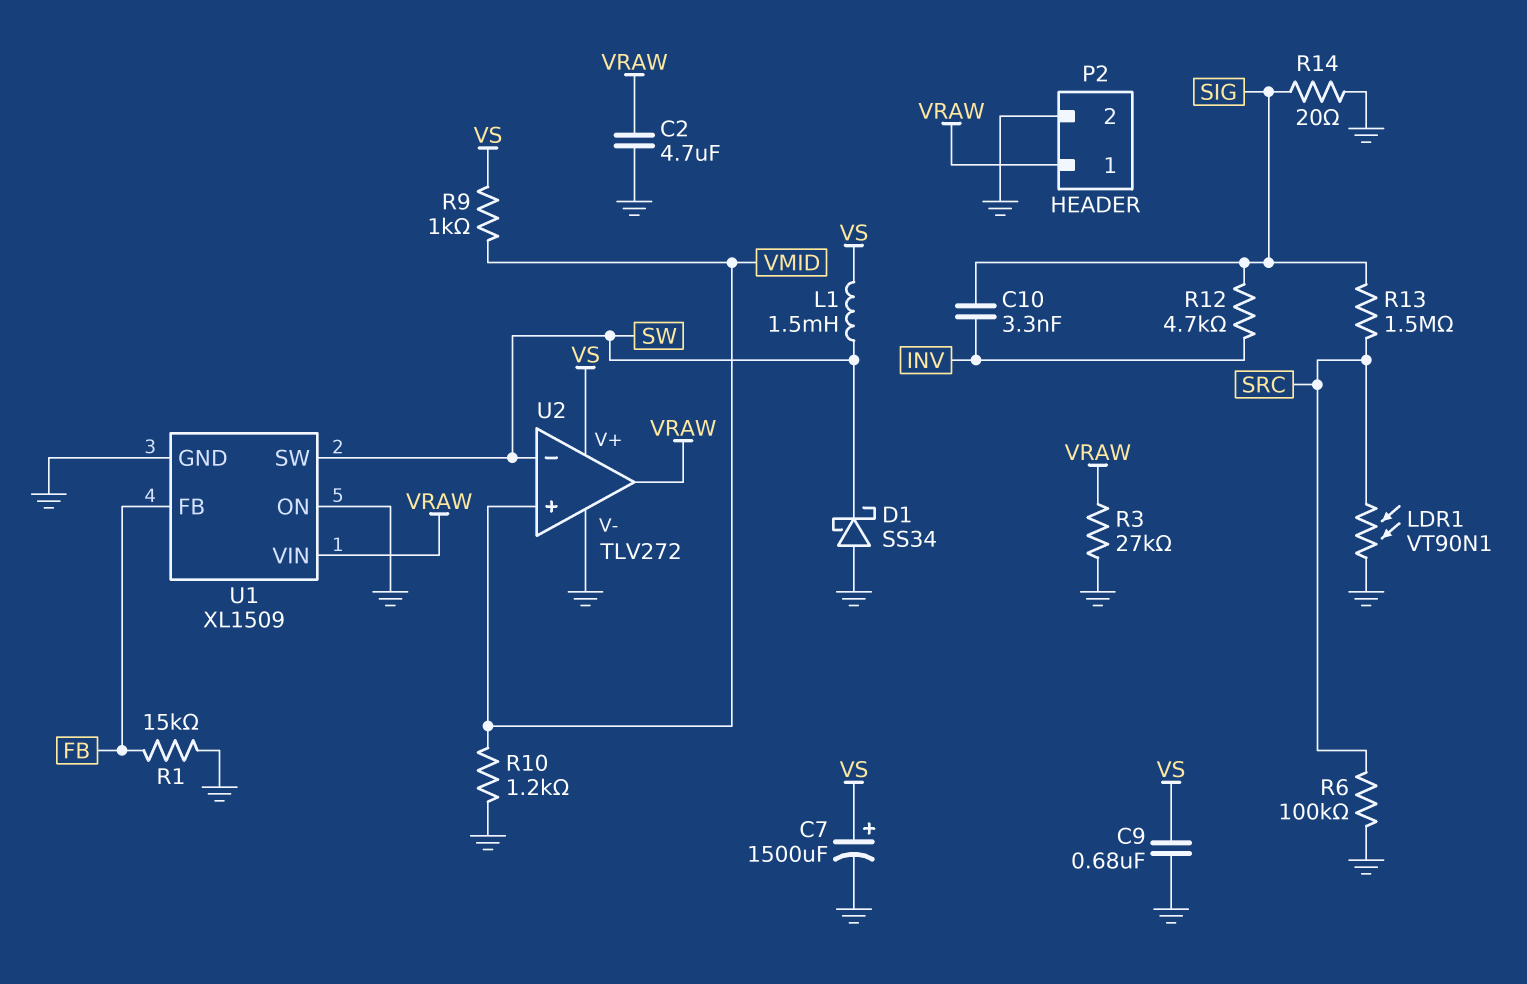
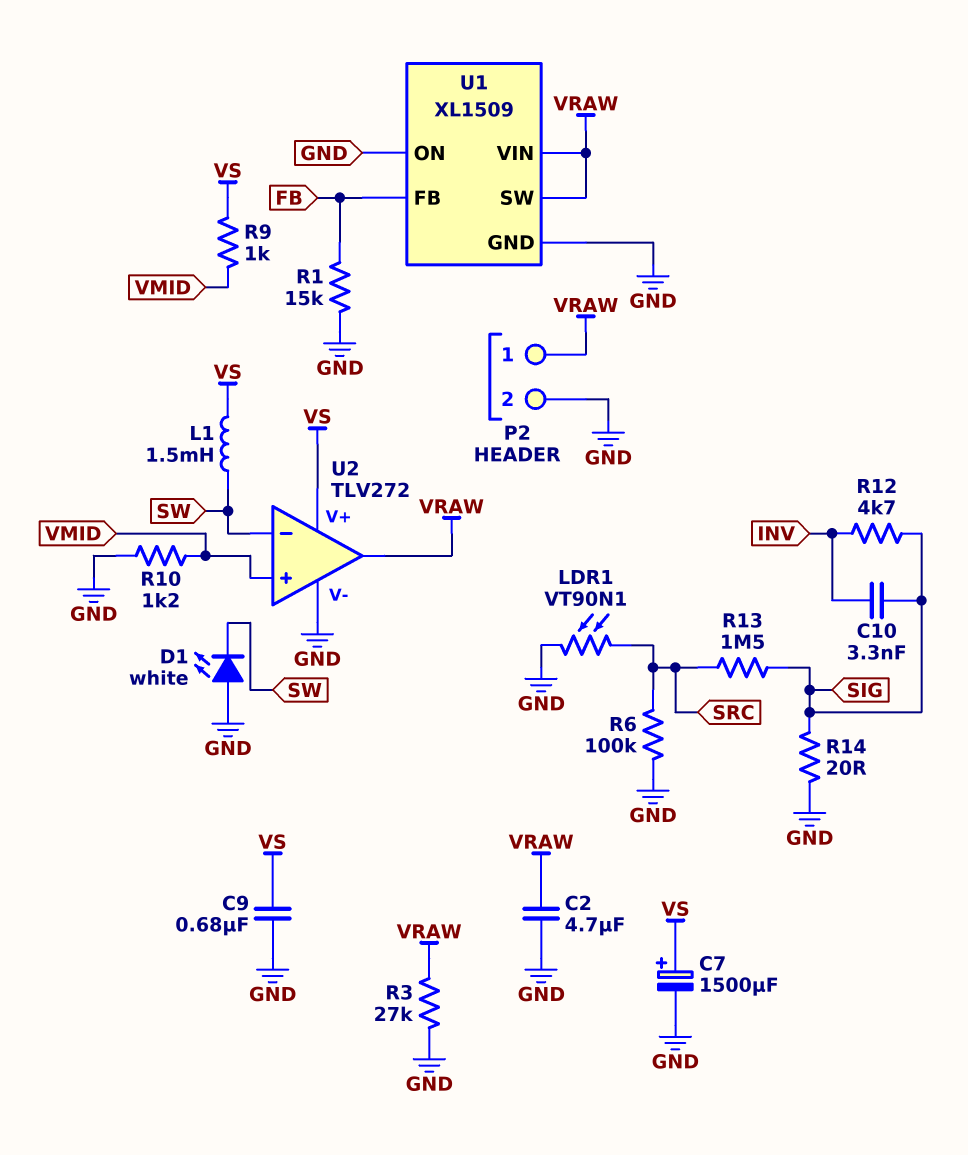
D1: schottky SS34 (A GND, K SW) -> LED white (A GND, K SW)
U1 pin SW: SW -> VRAW

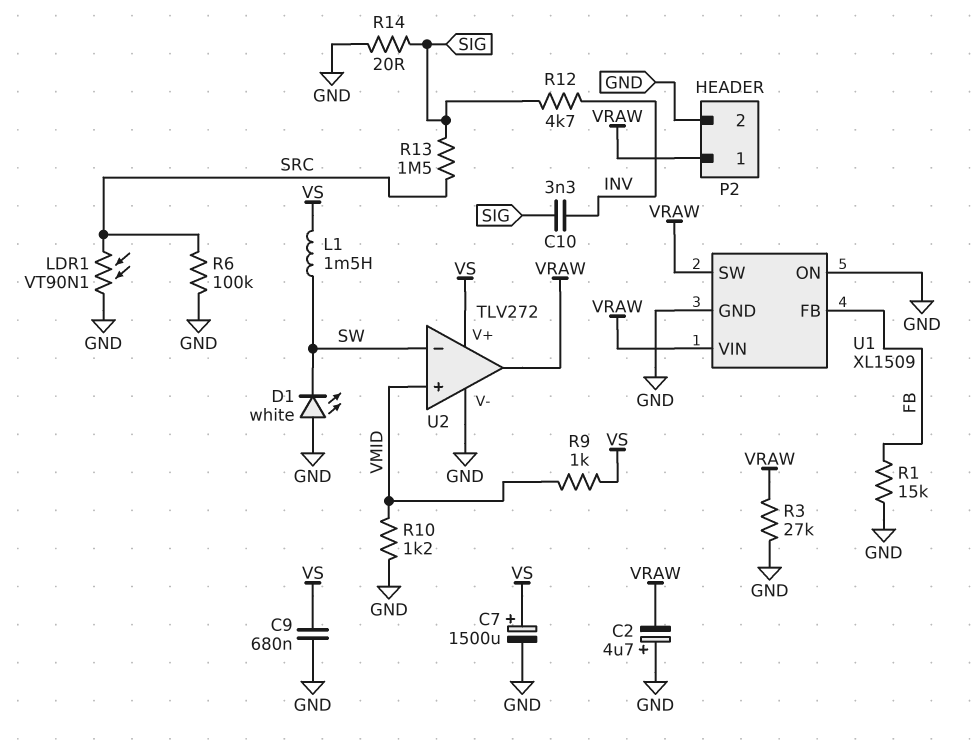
C2: 4.7uF (GND, VRAW) -> 4.7uF (plus GND, minus VRAW)

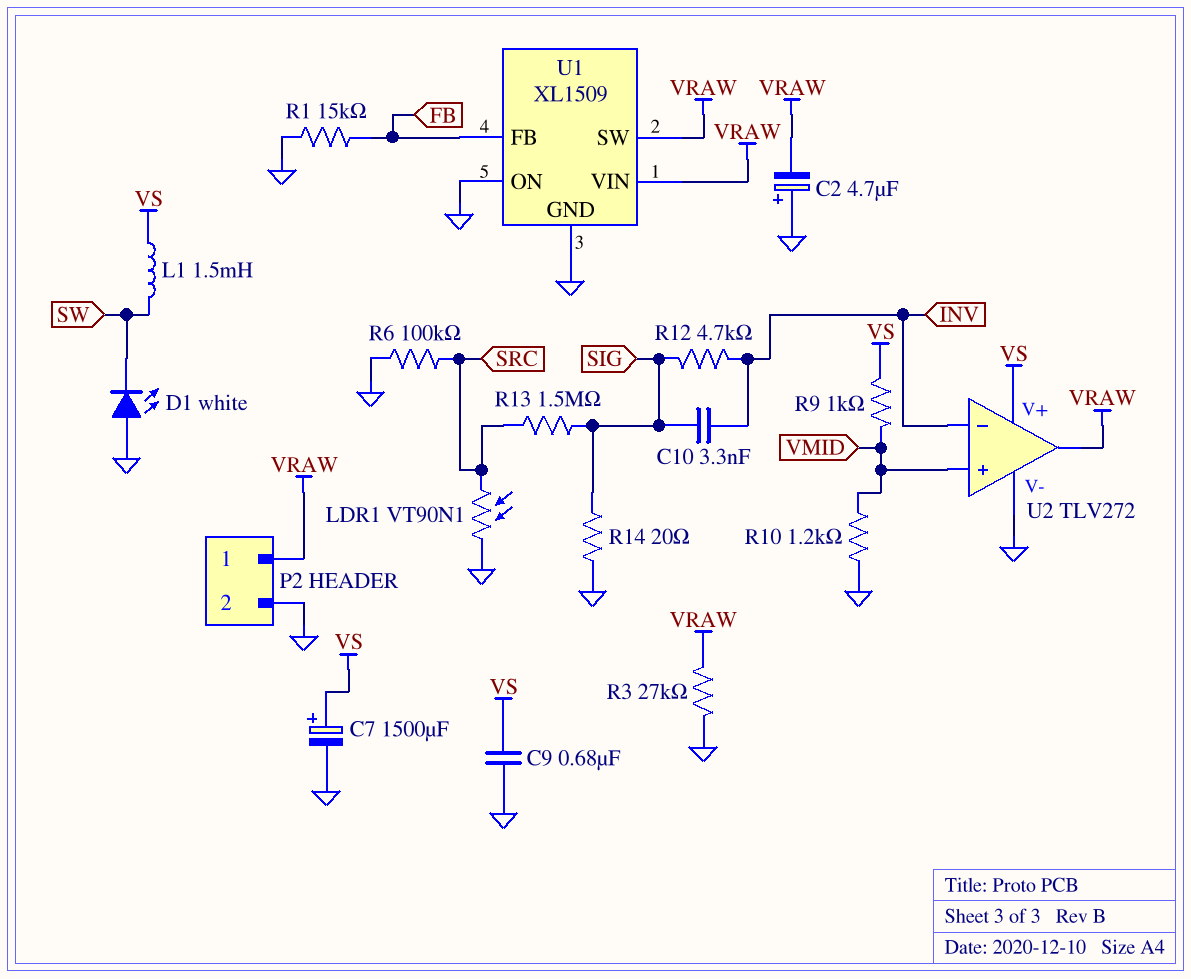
U2 pin in-: SW -> INV

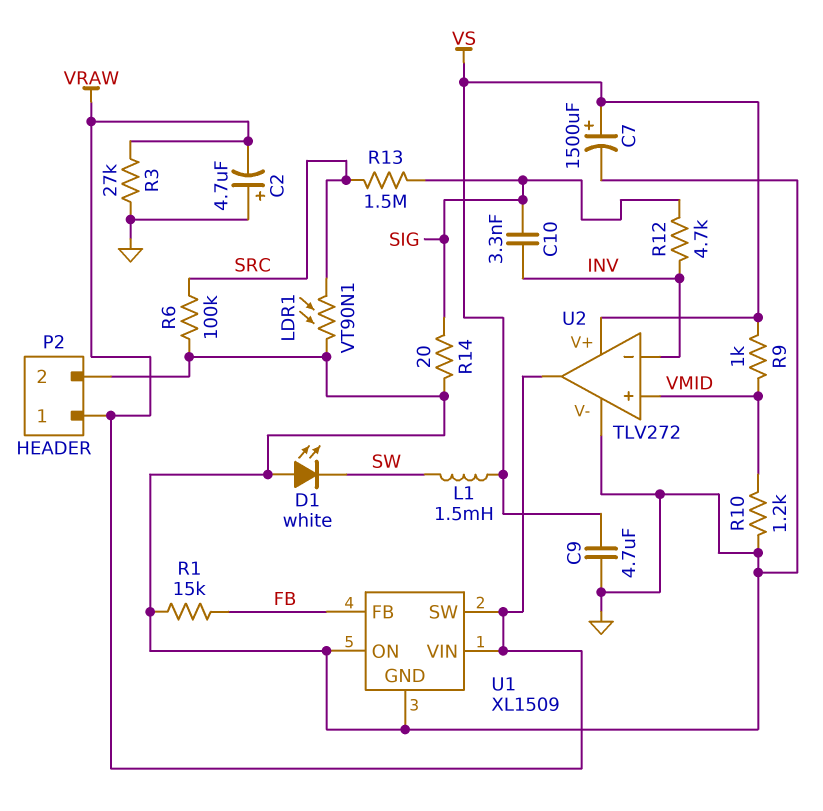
C9: 680nF (GND, VS) -> 4.7uF (GND, VS)

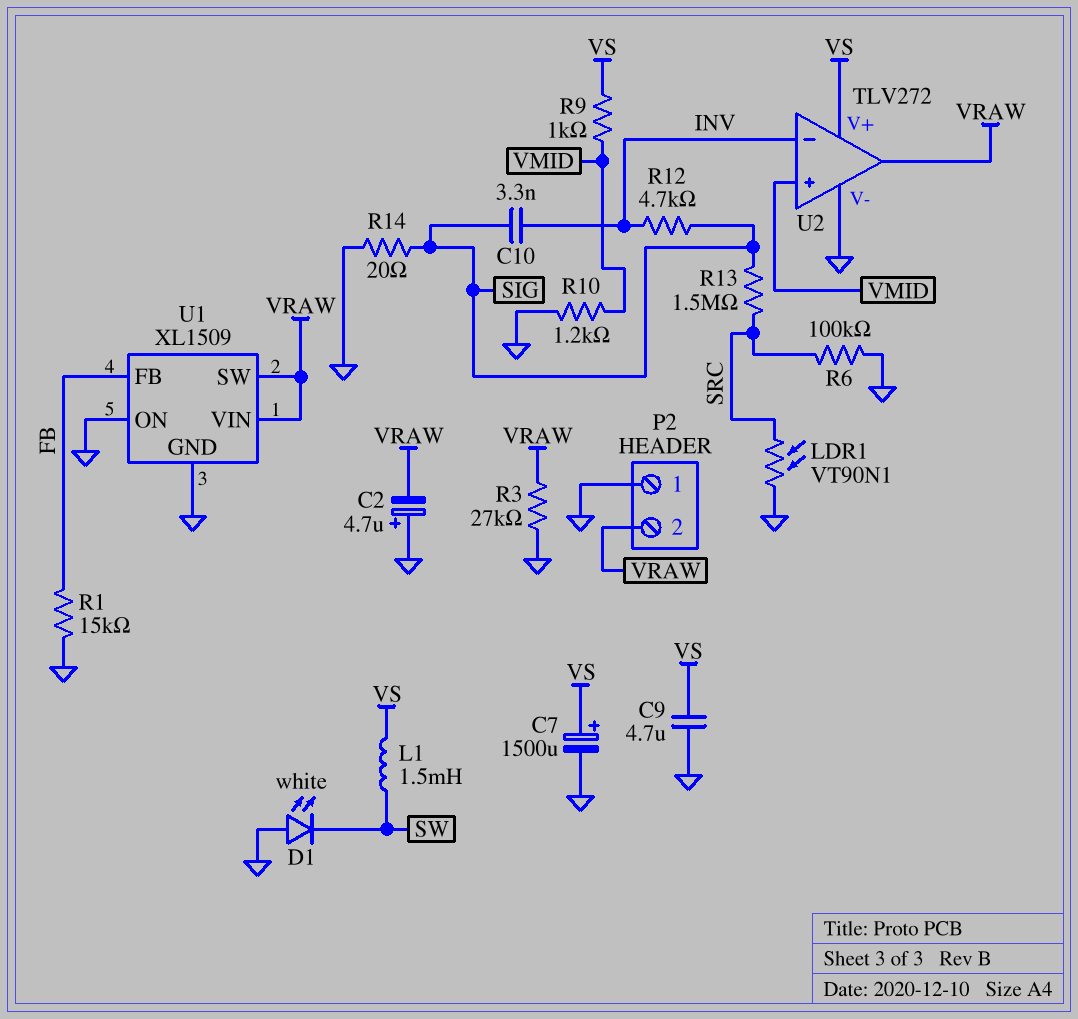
P2 pin 1: VRAW -> GND
P2 pin 2: GND -> VRAW

